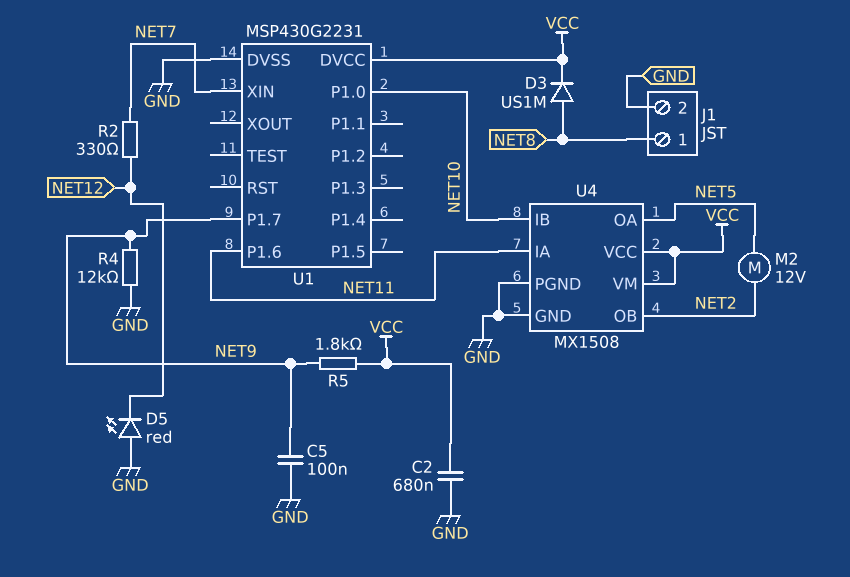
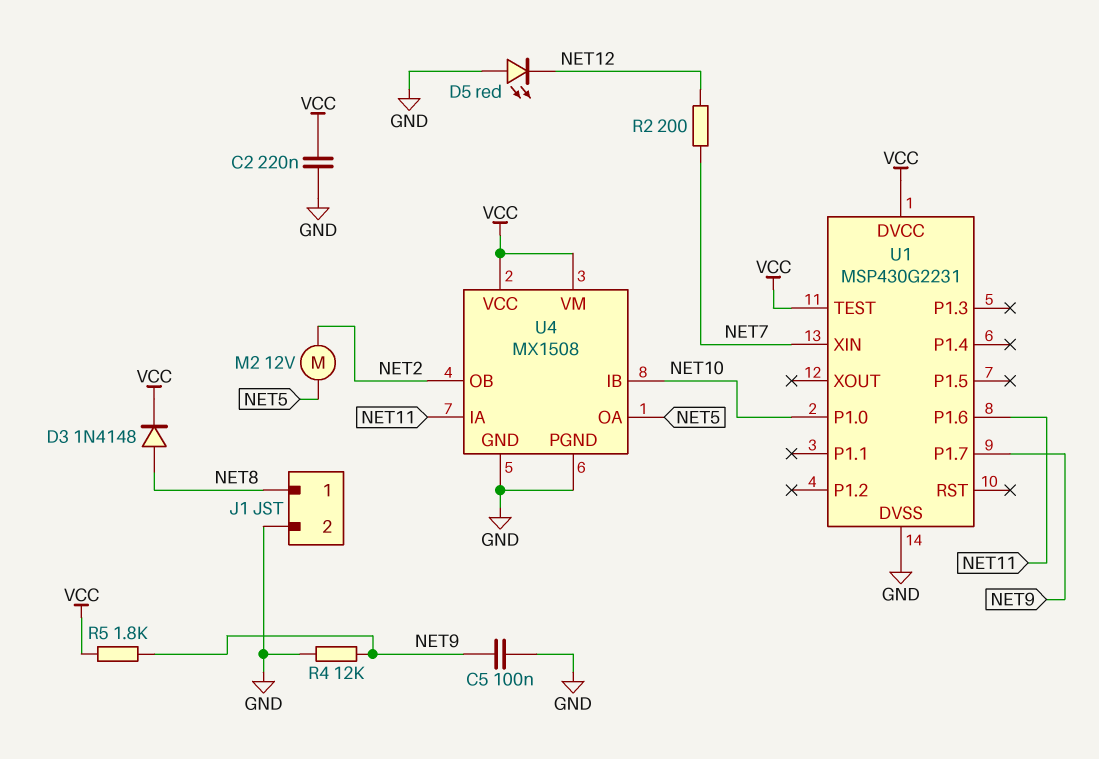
C2: 680nF (GND, VCC) -> 220nF (GND, VCC)
D3: diode US1M (A NET8, K VCC) -> diode 1N4148 (A NET8, K VCC)
R2: 330 (NET7, NET12) -> 200 (NET7, NET12)
U1 pin TEST: none -> VCC

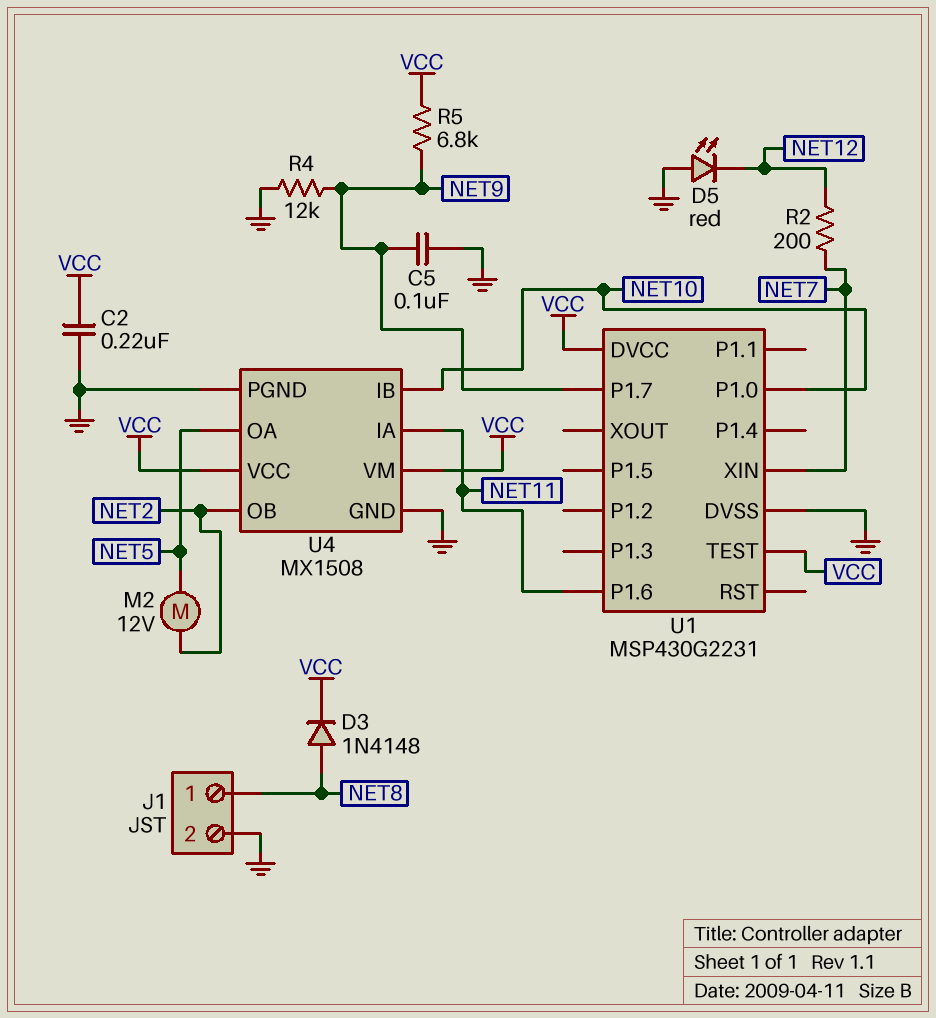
R5: 1.8k (NET9, VCC) -> 6.8k (NET9, VCC)

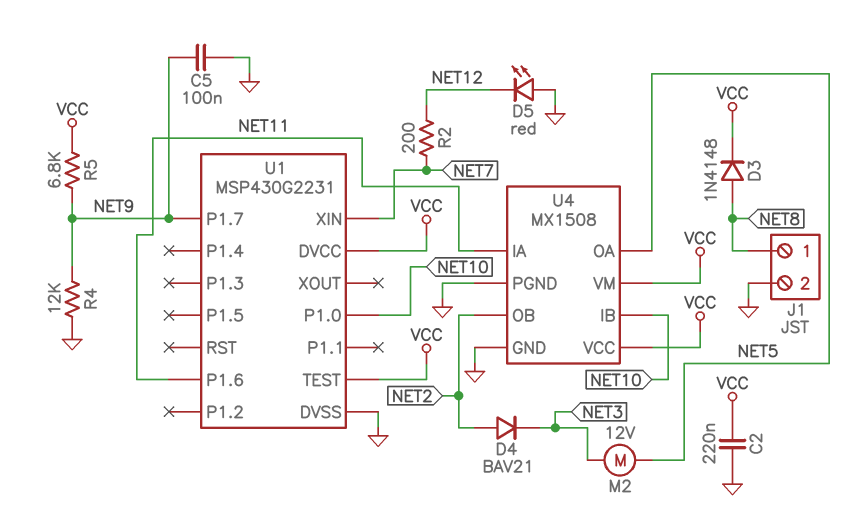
D4: none -> diode BAV21 (A NET2, K NET3)
M2: motor 12V (NET2, NET5) -> motor 12V (NET3, NET5)

